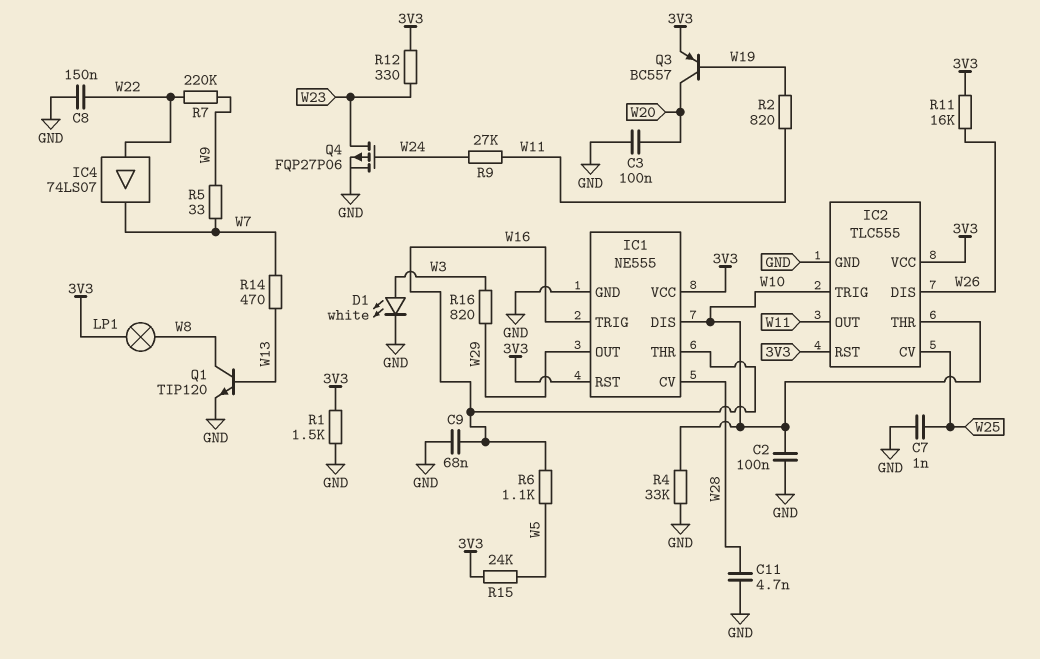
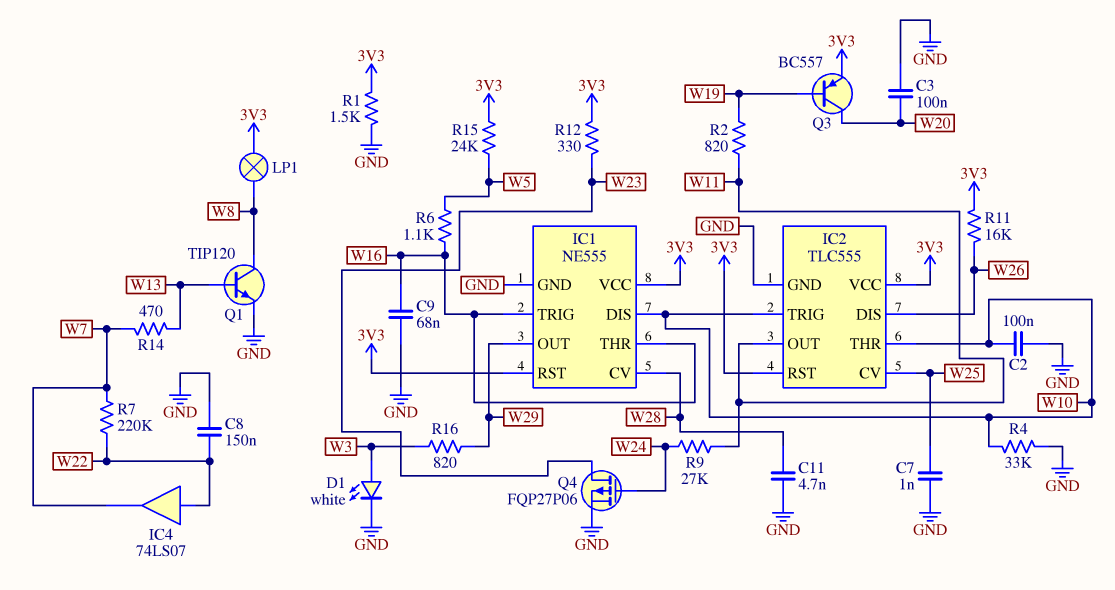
R5: 33 (W7, W9) -> none
R7: 220k (W9, W22) -> 220k (W7, W22)

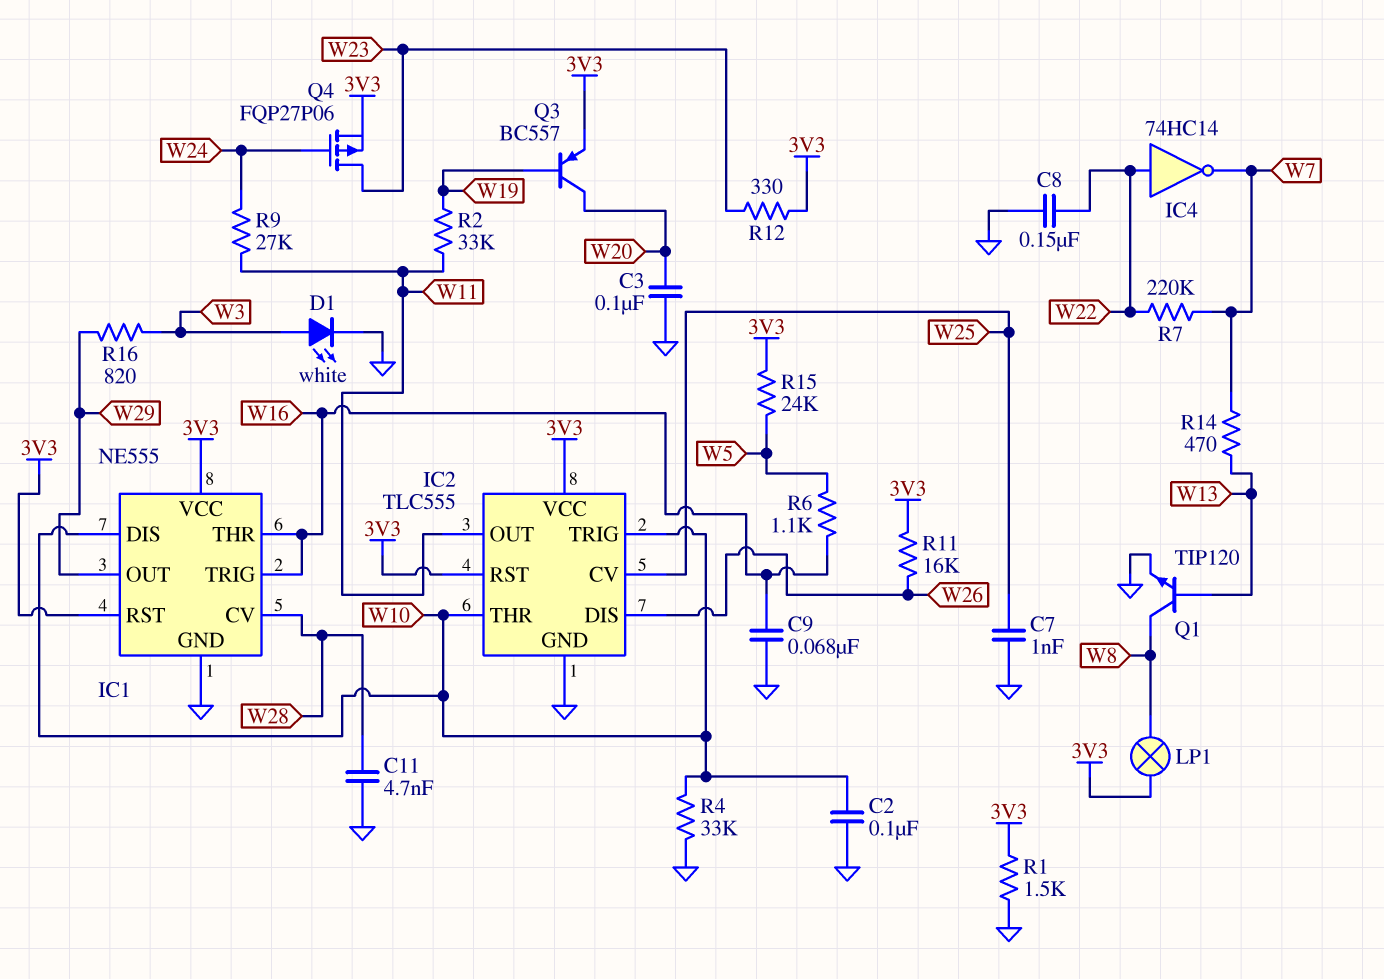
IC4: buffer 74LS07 (in W22, out W7) -> NOT 74HC14 (in W22, out W7)
Q4: PMOS FQP27P06 (G W24, D W23, S GND) -> PMOS FQP27P06 (G W24, D W23, S 3V3)
R2: 820 (W11, W19) -> 33k (W11, W19)

